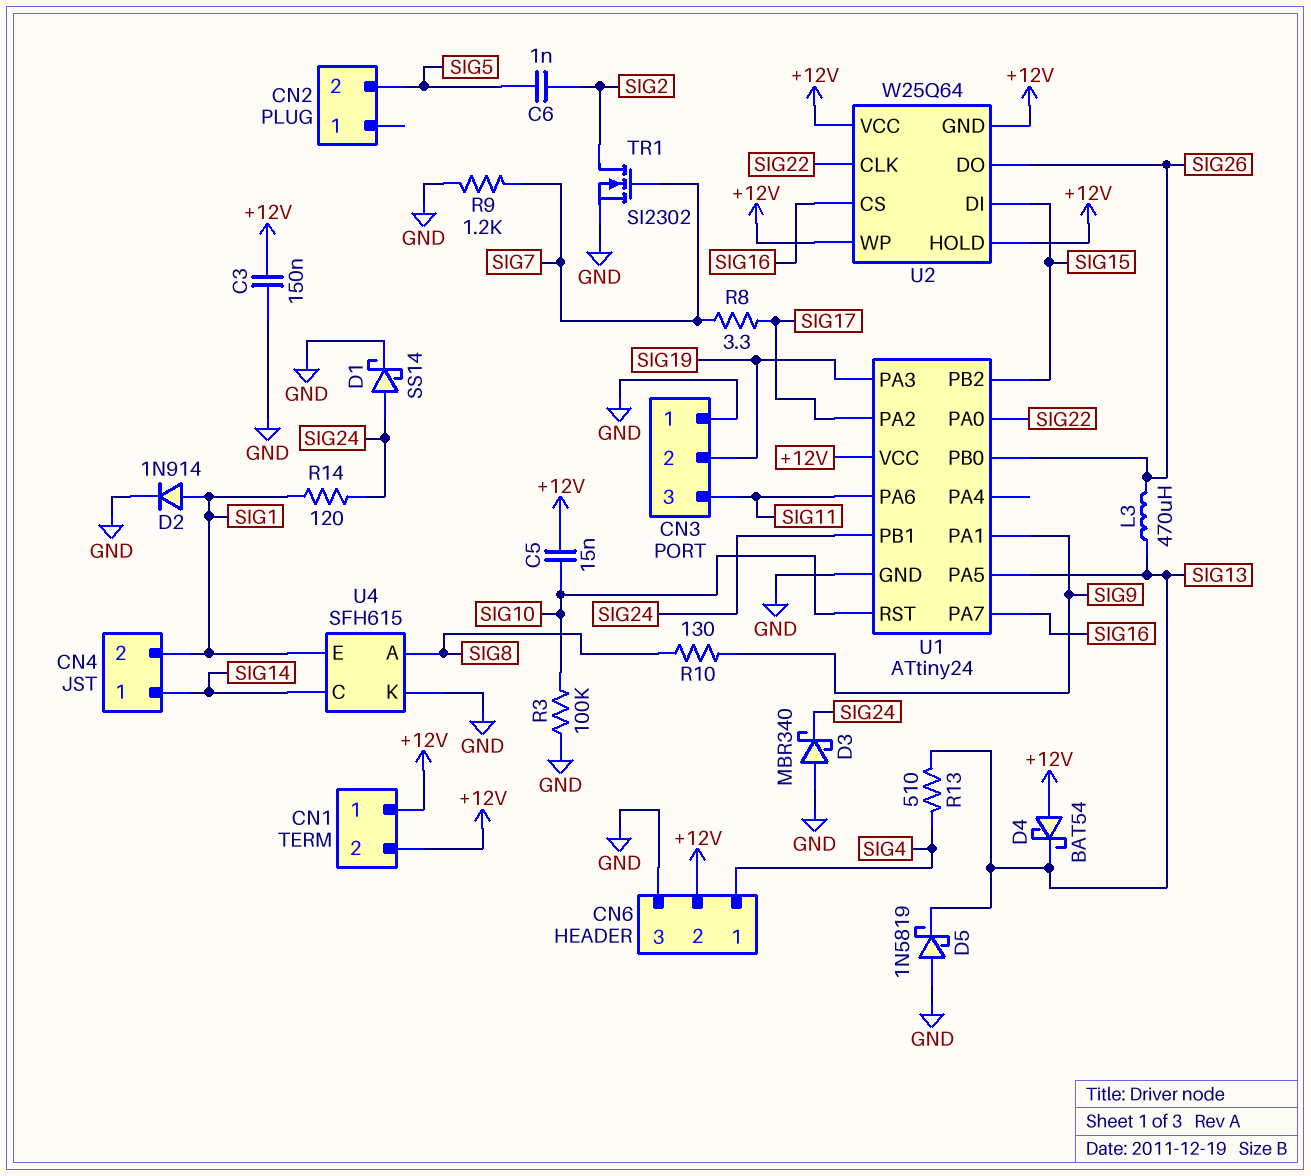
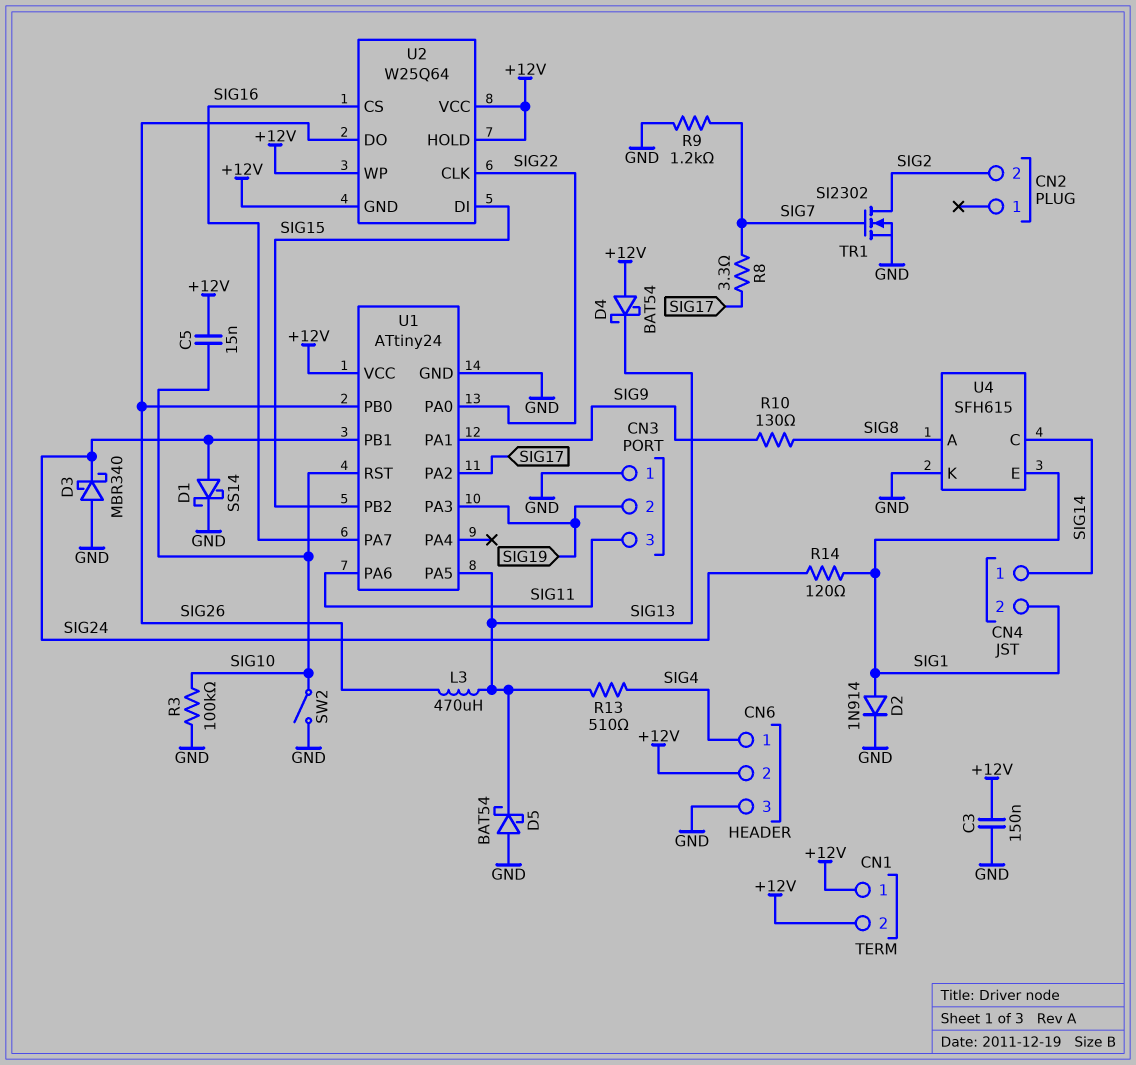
C6: 1nF (SIG2, SIG5) -> none
CN2 pin 2: SIG5 -> SIG2
D5: schottky 1N5819 (A GND, K SIG13) -> schottky BAT54 (A GND, K SIG13)
SW2: none -> switch (GND, SIG10)

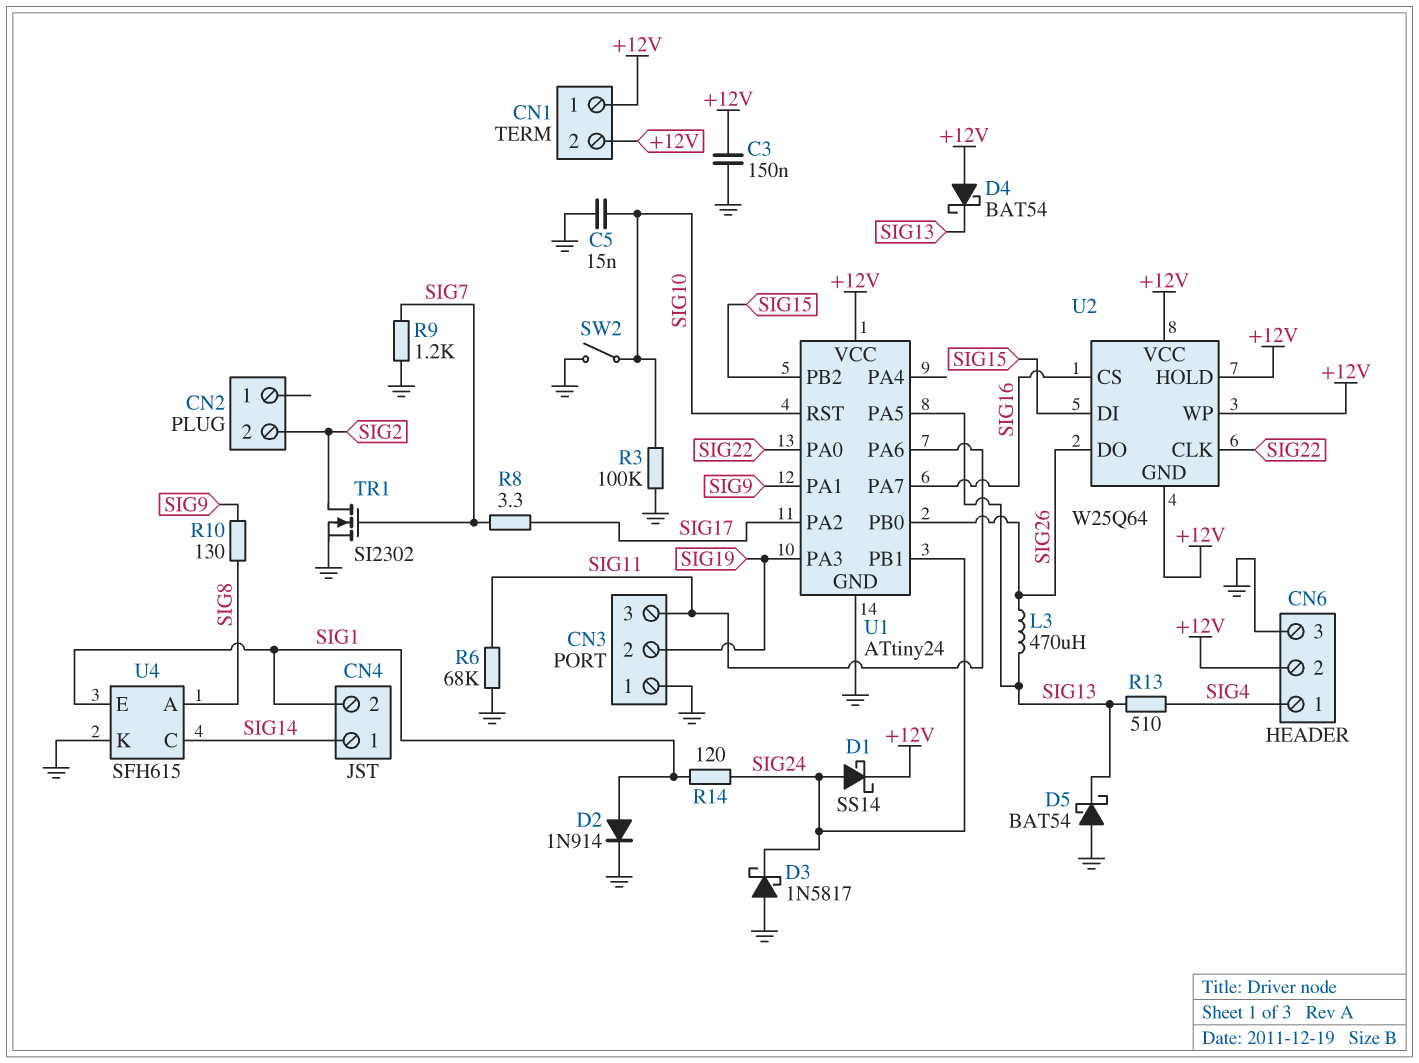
C5: 15nF (+12V, SIG10) -> 15nF (GND, SIG10)
D1: schottky SS14 (A SIG24, K GND) -> schottky SS14 (A SIG24, K +12V)
D3: schottky MBR340 (A GND, K SIG24) -> schottky 1N5817 (A GND, K SIG24)
R6: none -> 68k (GND, SIG11)

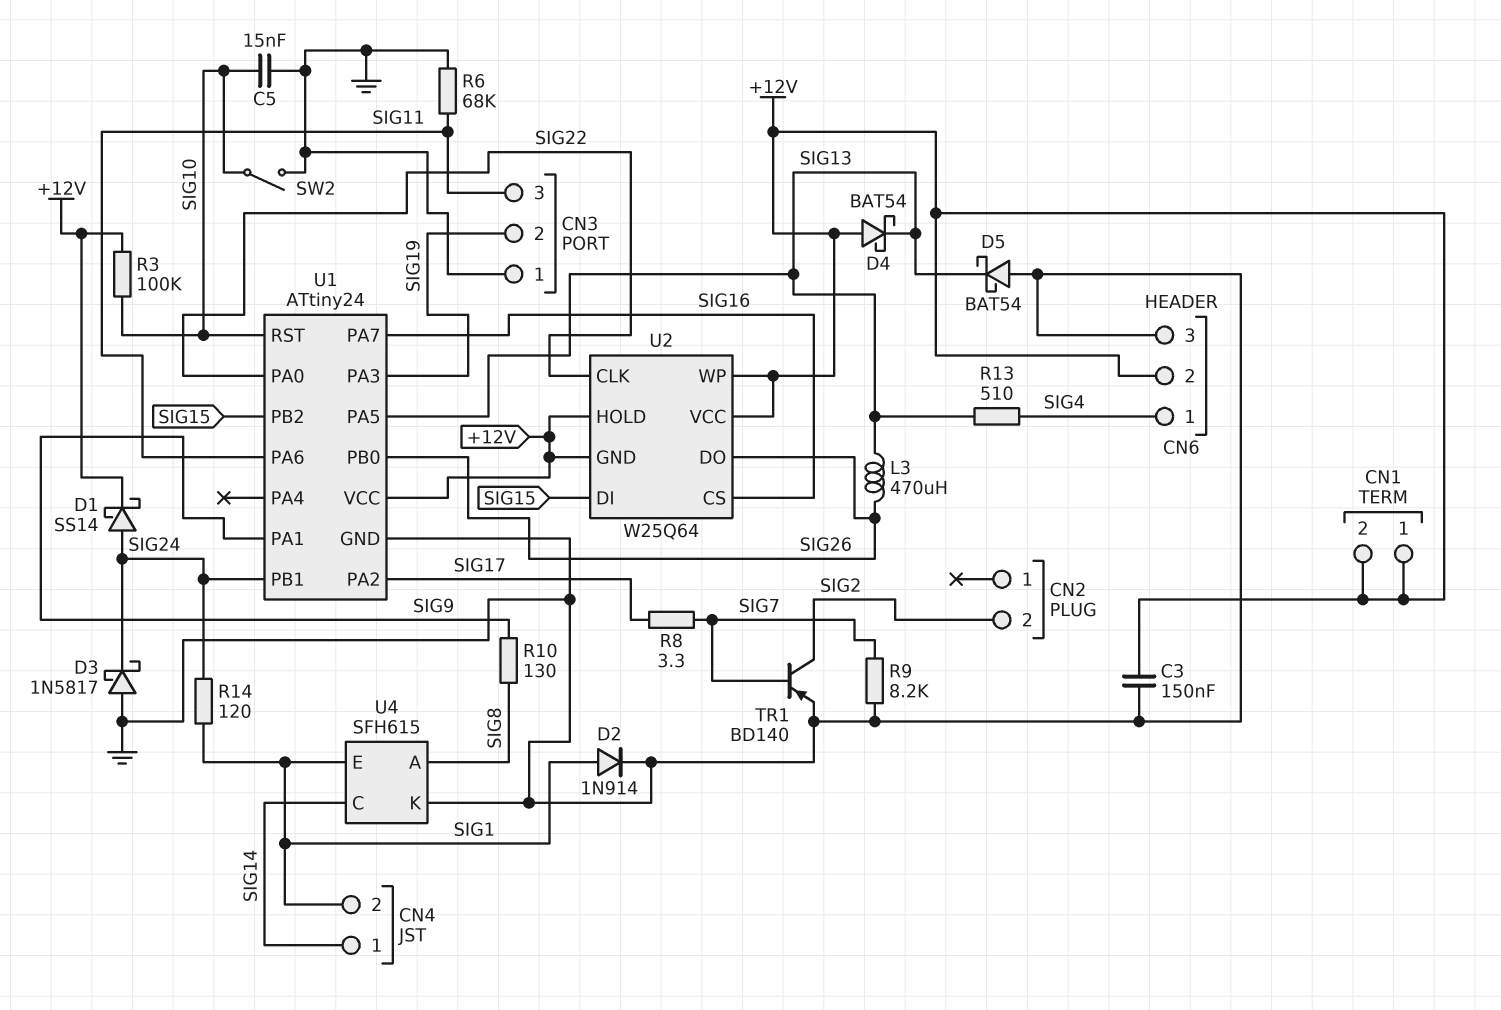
R3: 100k (GND, SIG10) -> 100k (+12V, SIG10)
R9: 1.2k (GND, SIG7) -> 8.2k (GND, SIG7)
TR1: NMOS SI2302 (G SIG7, D SIG2, S GND) -> PNP BD140 (B SIG7, C SIG2, E GND)

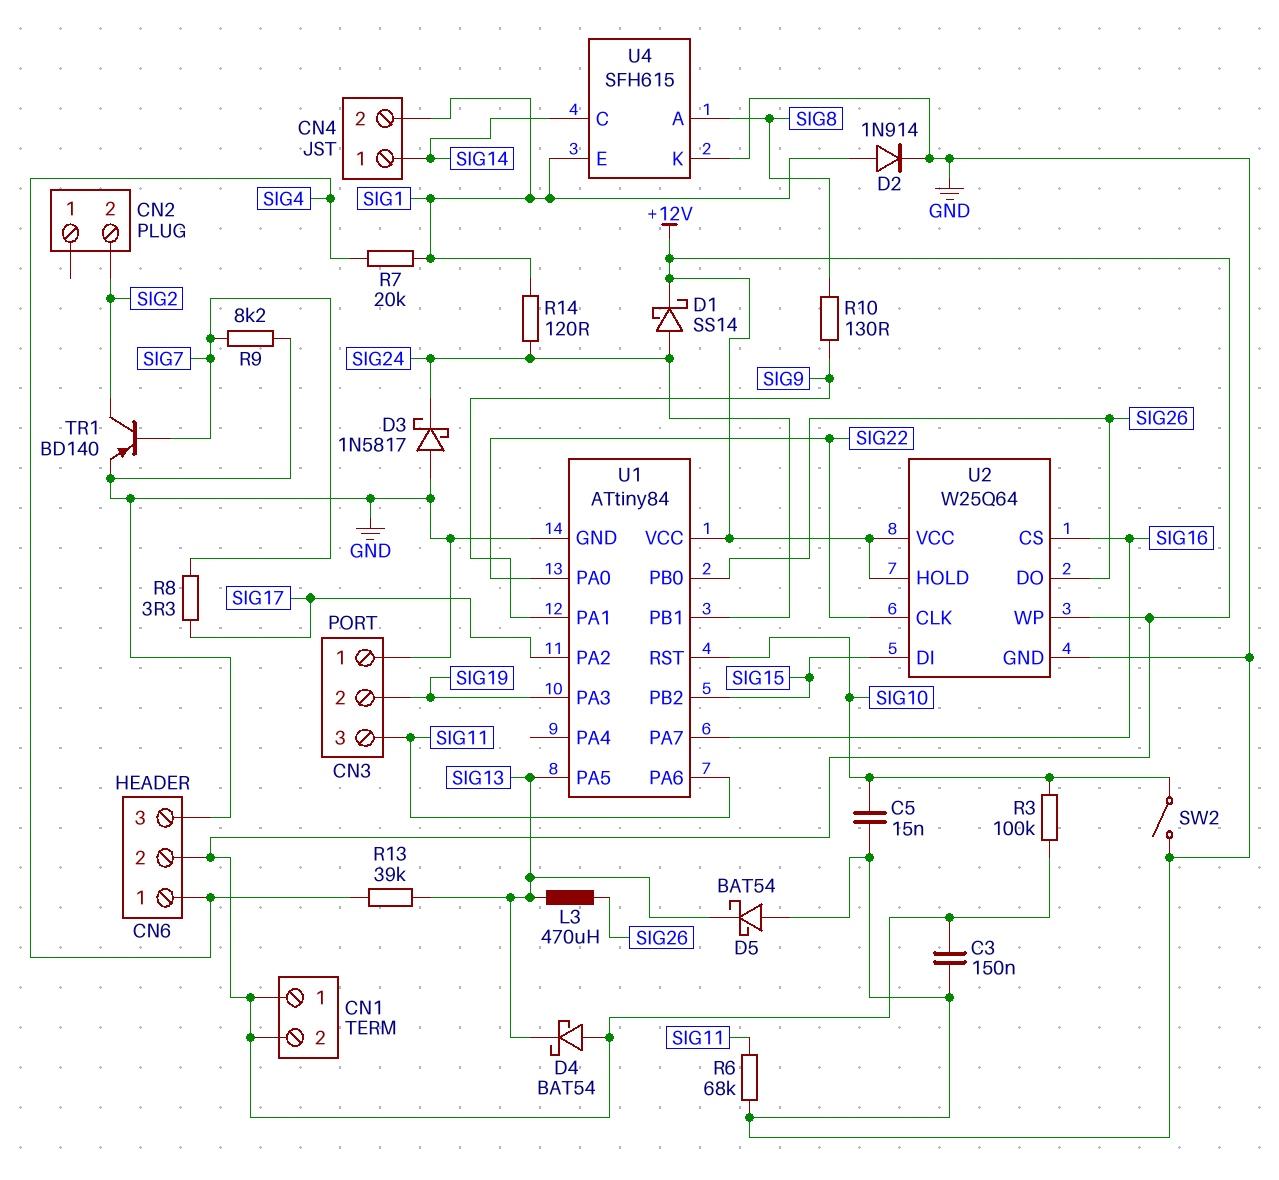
R7: none -> 20k (SIG1, SIG4)
R13: 510 (SIG4, SIG13) -> 39k (SIG4, SIG13)
U1: ATtiny24 -> ATtiny84
U2 pin GND: +12V -> GND

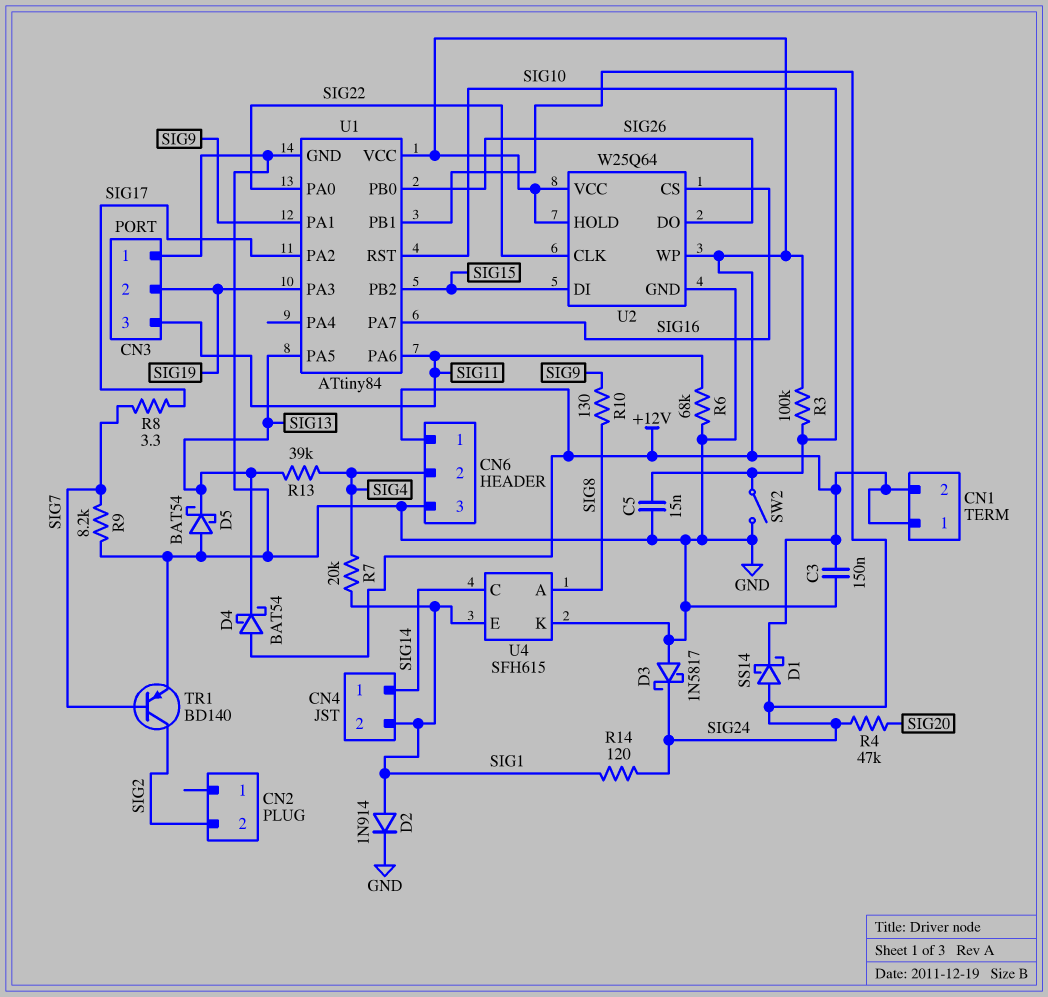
CN6 pin 1: SIG4 -> +12V
CN6 pin 2: +12V -> SIG4
L3: 470uH (SIG13, SIG26) -> none
R4: none -> 47k (SIG20, SIG24)

